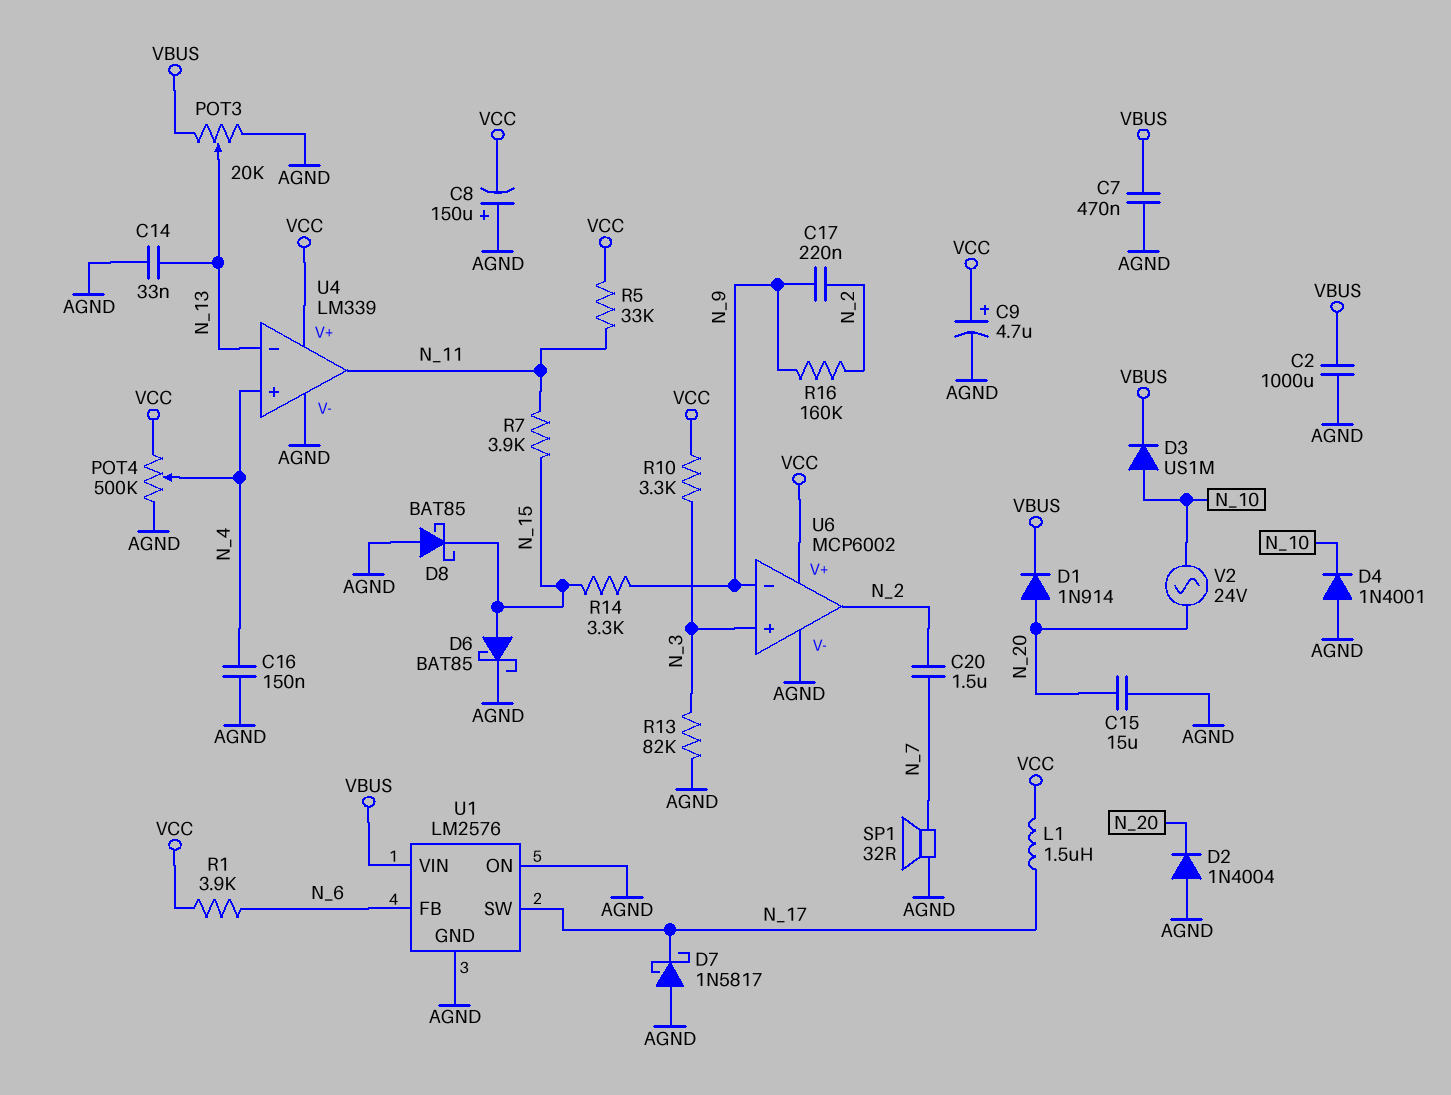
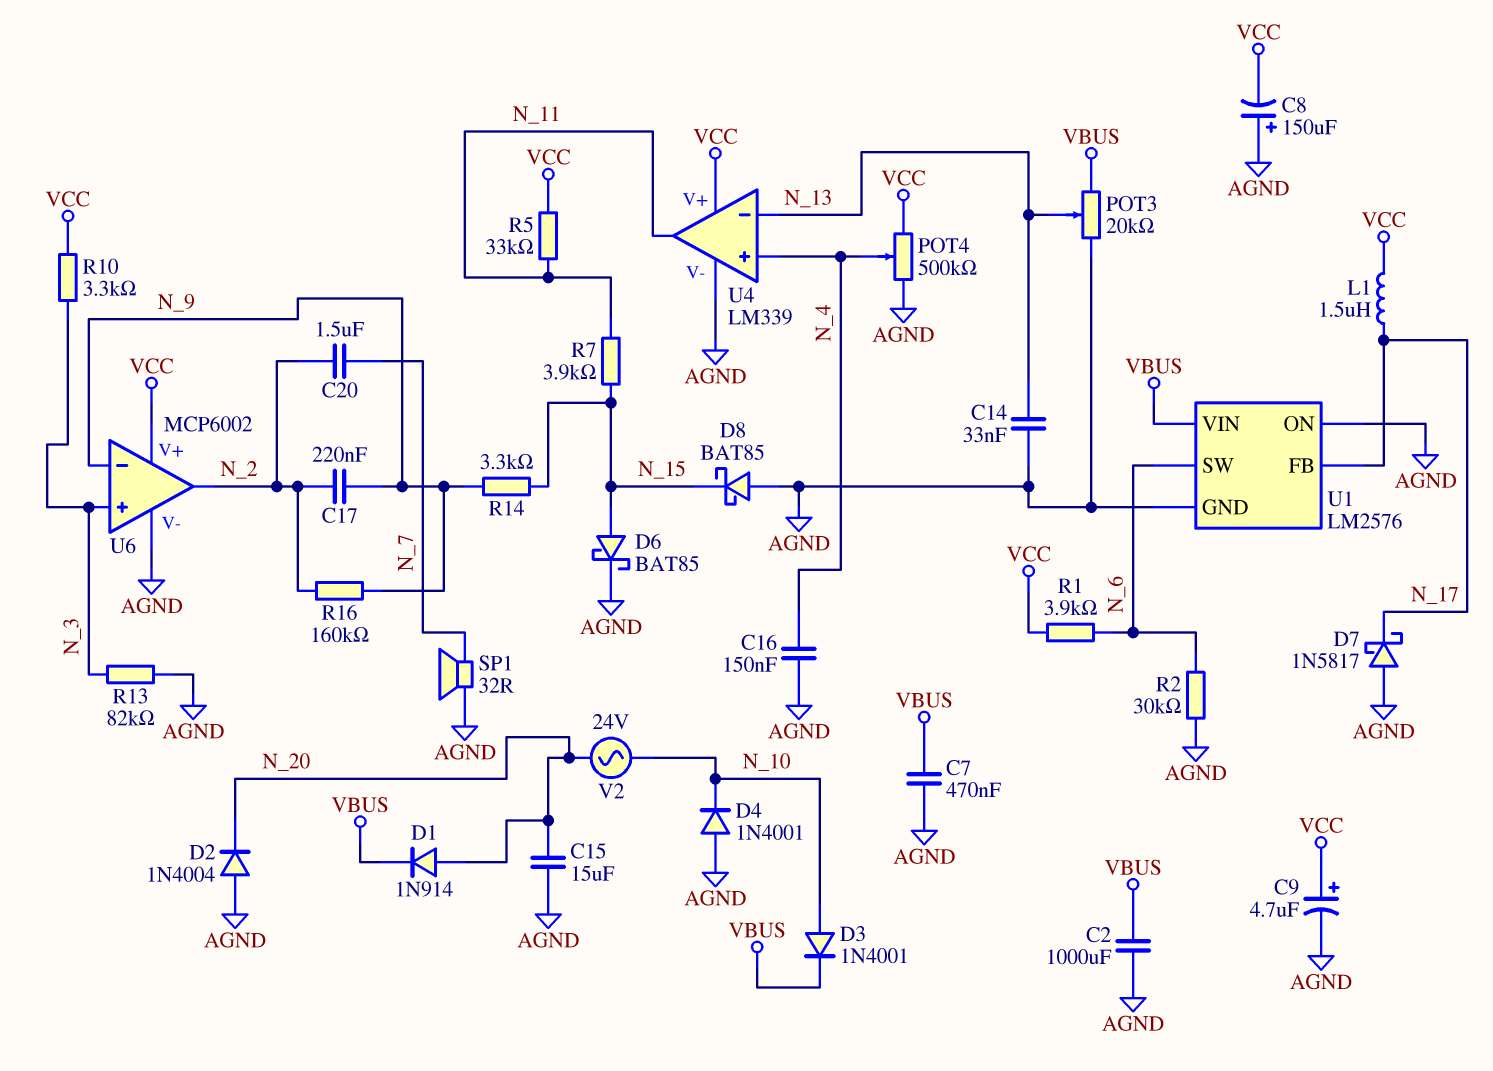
D3: diode US1M (A N_10, K VBUS) -> diode 1N4001 (A N_10, K VBUS)
R2: none -> 30k (AGND, N_6)
U1 pin FB: N_6 -> N_17
U1 pin SW: N_17 -> N_6

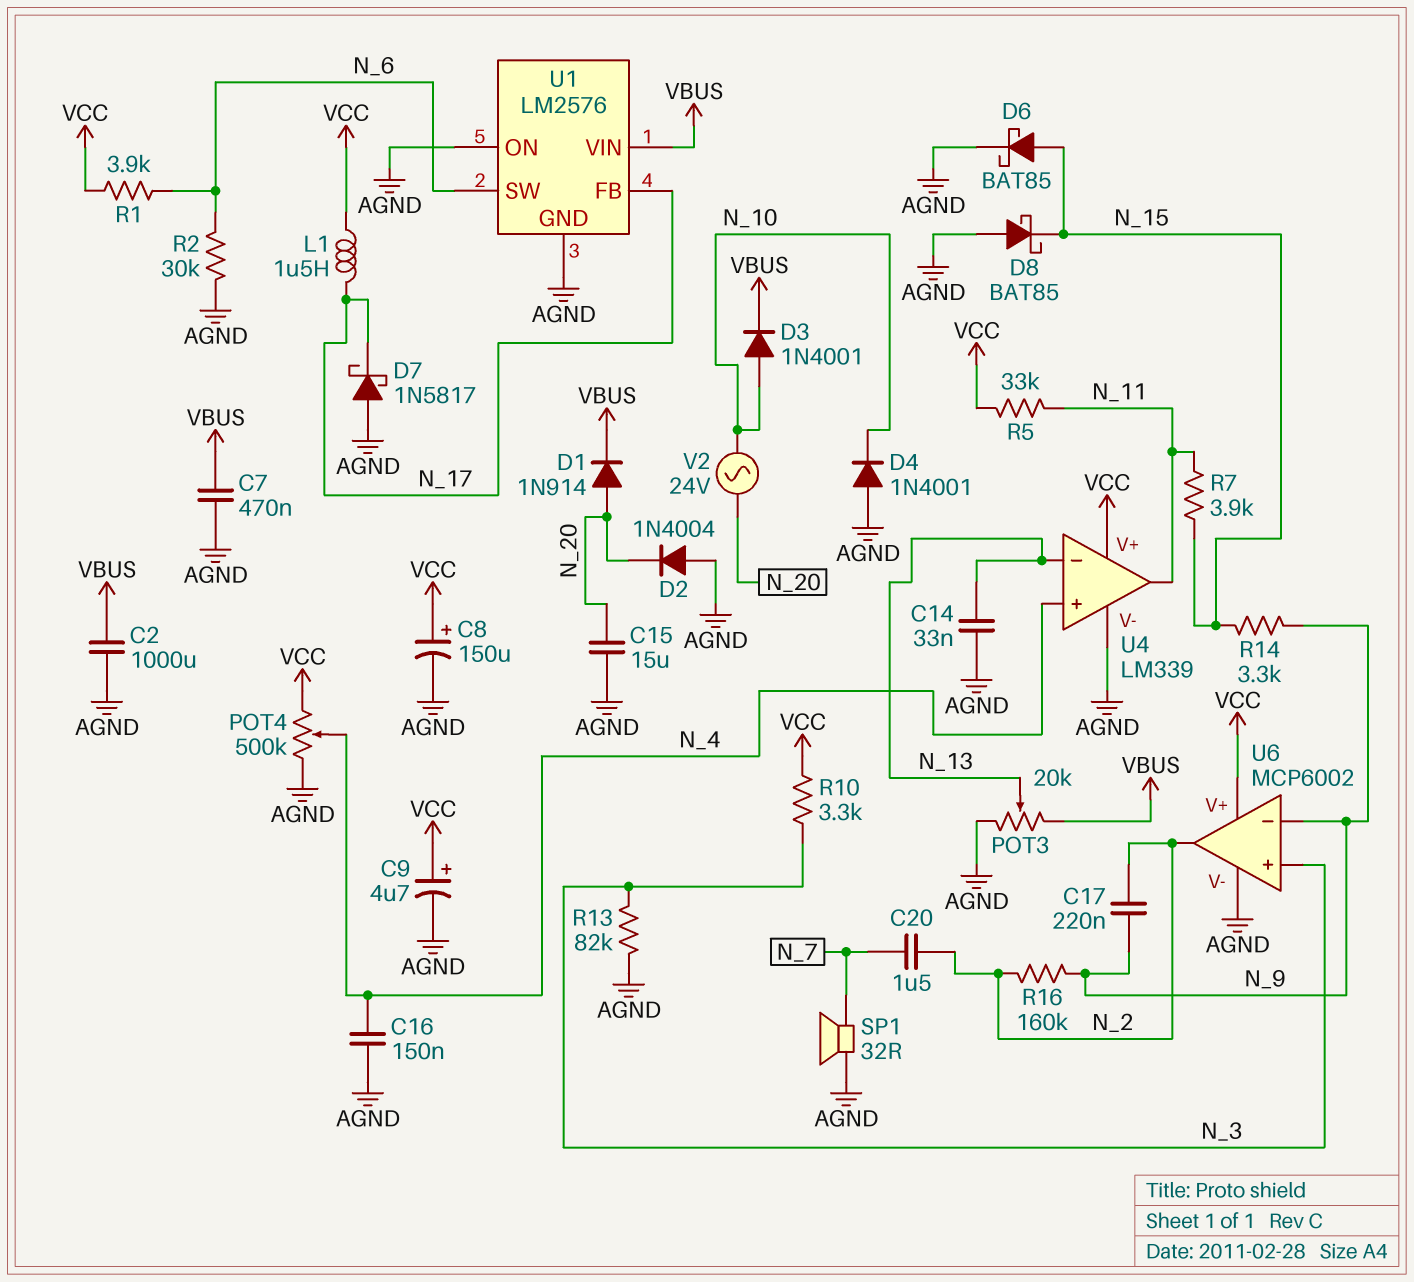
C8: 150uF (plus AGND, minus VCC) -> 150uF (plus VCC, minus AGND)

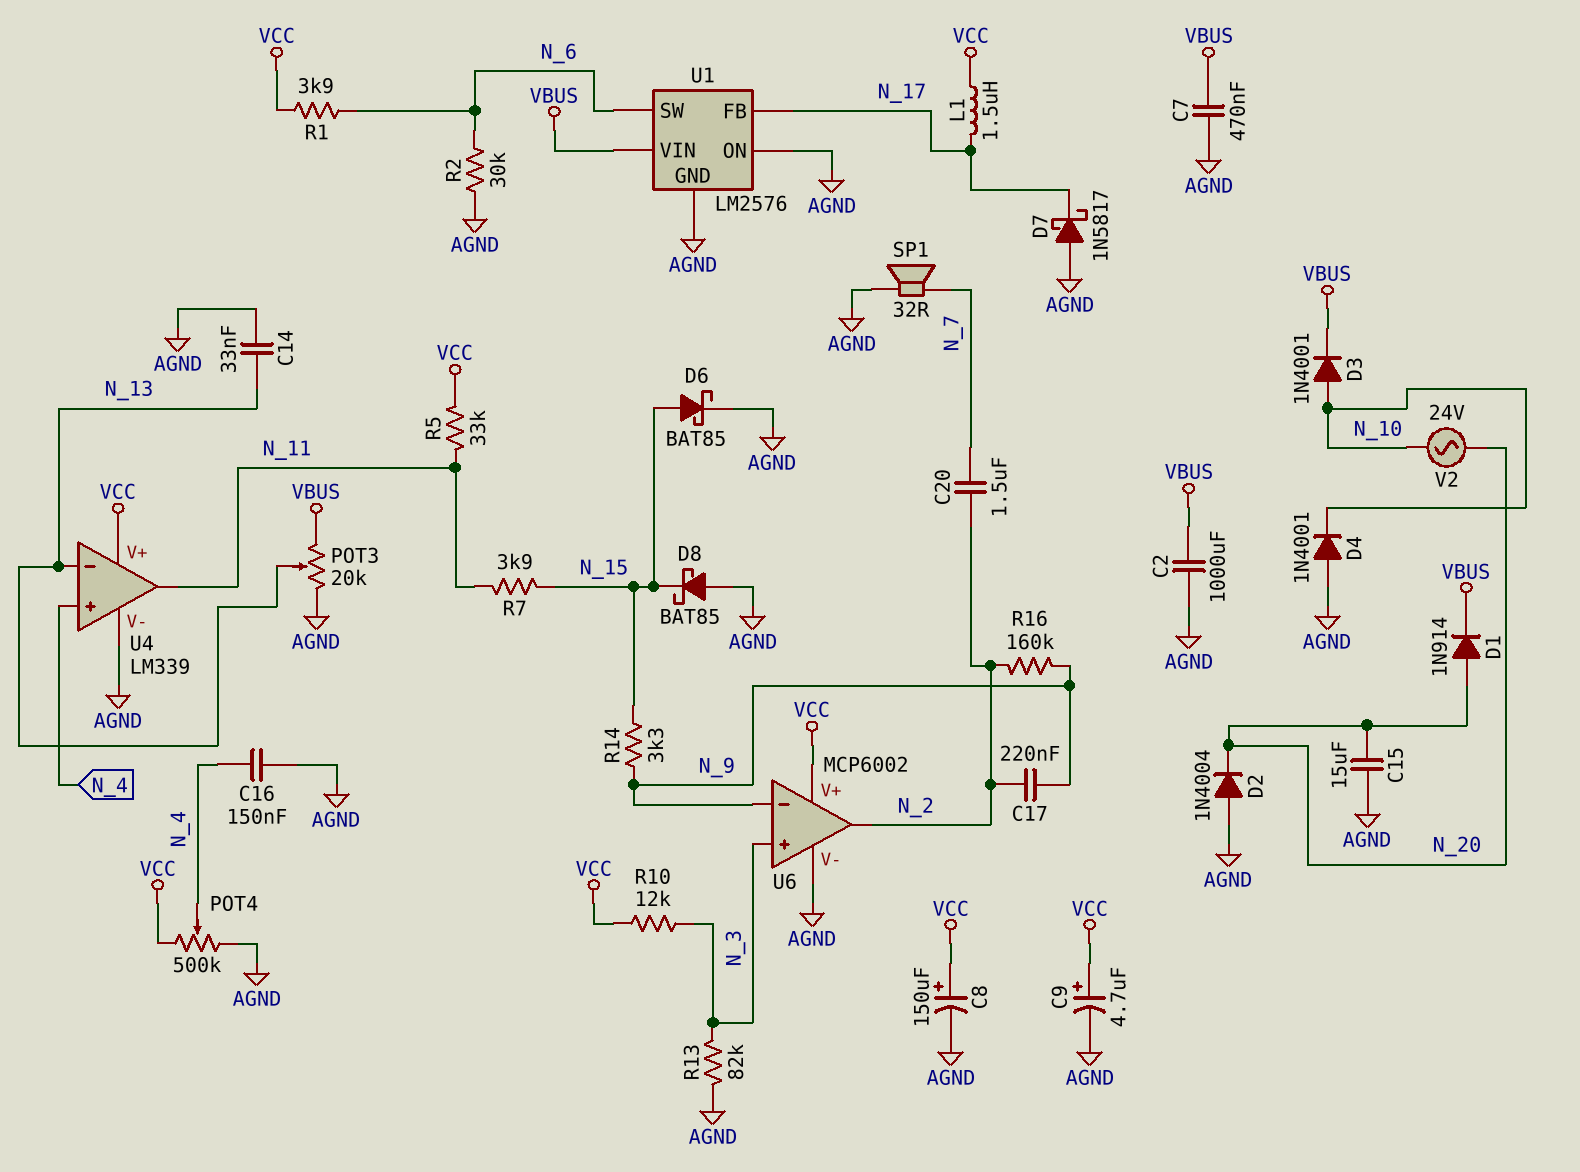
R10: 3.3k (N_3, VCC) -> 12k (N_3, VCC)

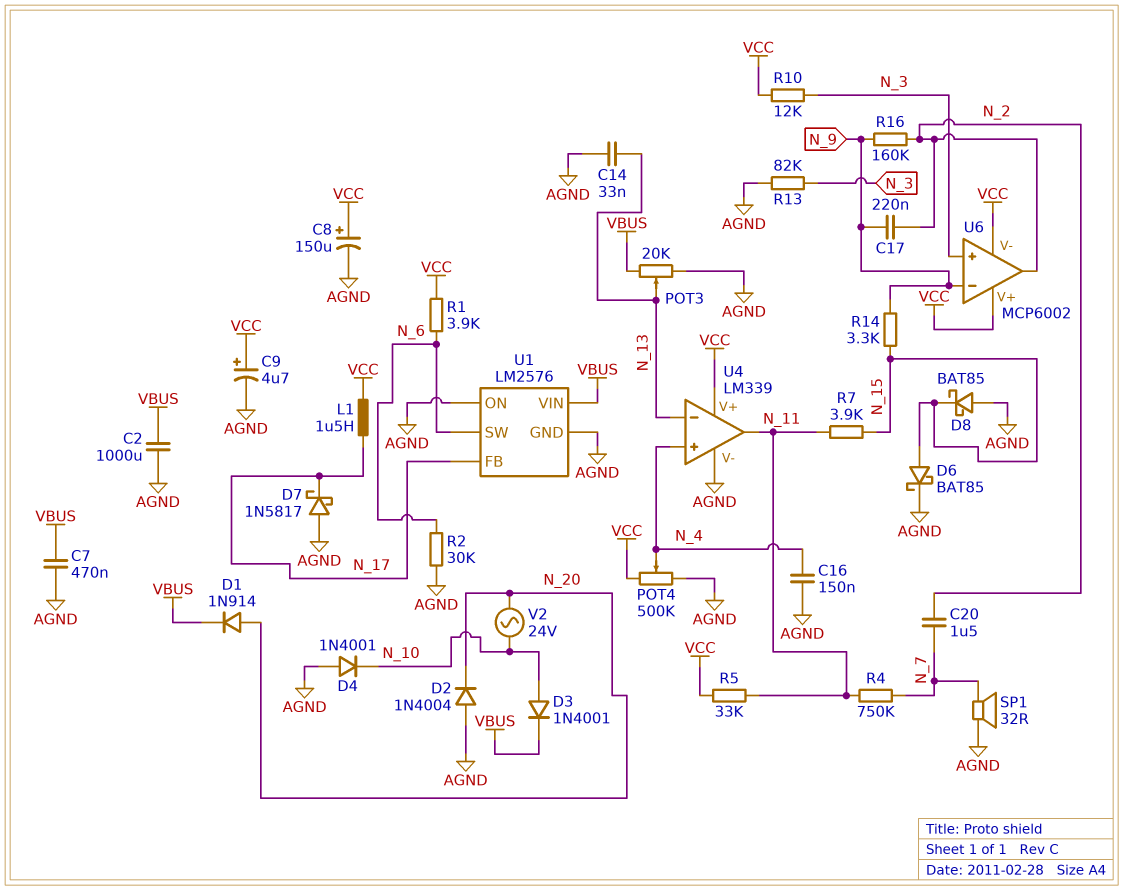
C15: 15uF (AGND, N_20) -> none
R4: none -> 750k (N_7, N_11)
U6 pin V-: AGND -> VCC

